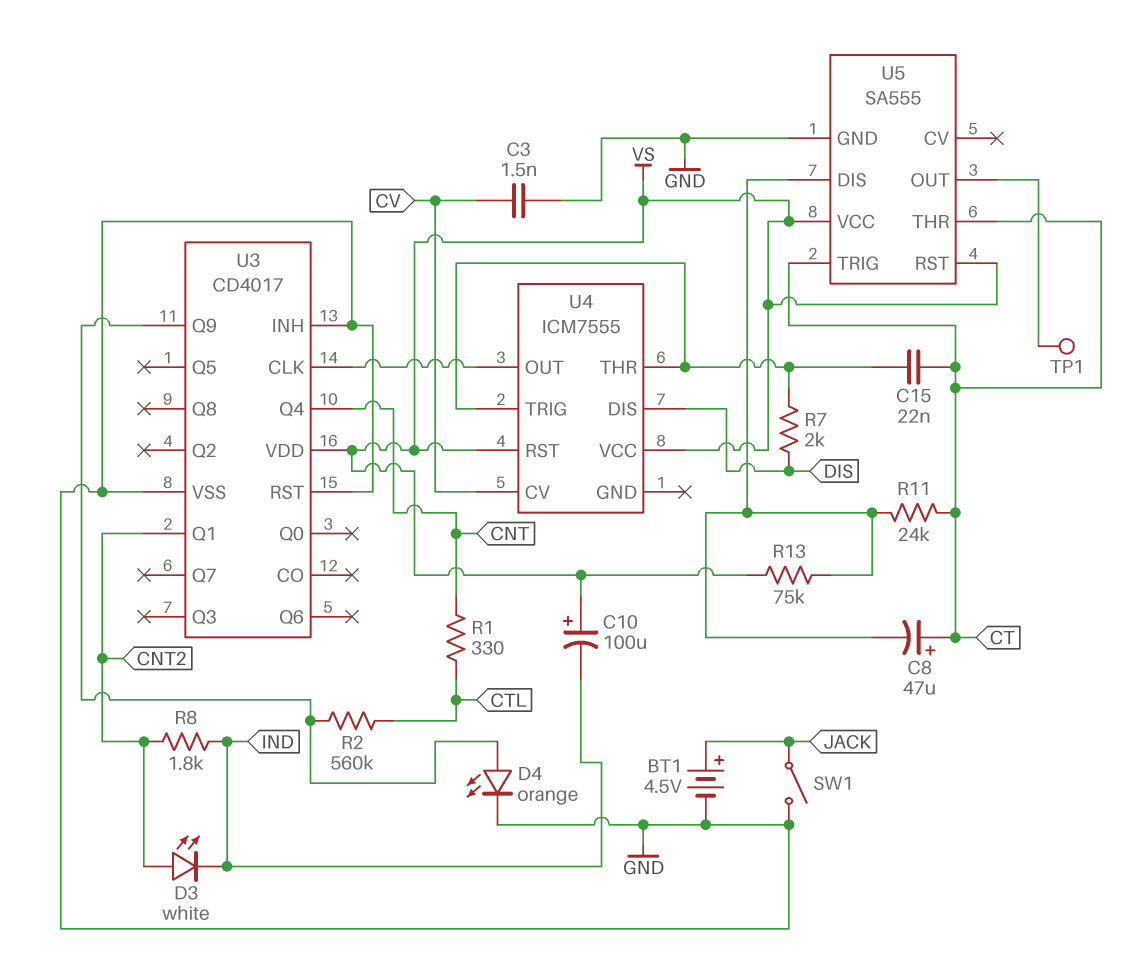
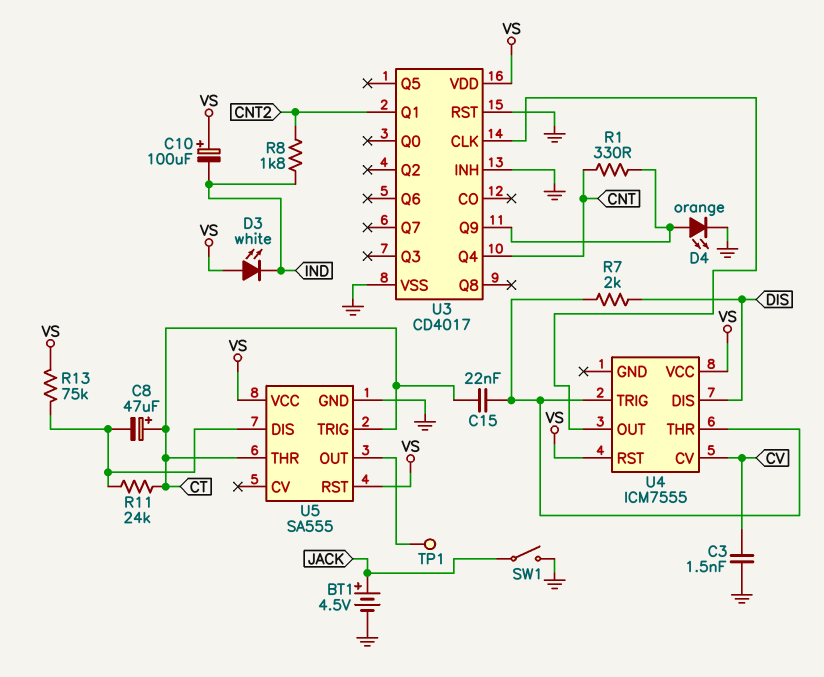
D3: LED white (A CNT2, K IND) -> LED white (A VS, K IND)
R1: 330 (CNT, CTL) -> 330 (CNT, U3/Q9)
R2: 560k (CTL, U3/Q9) -> none

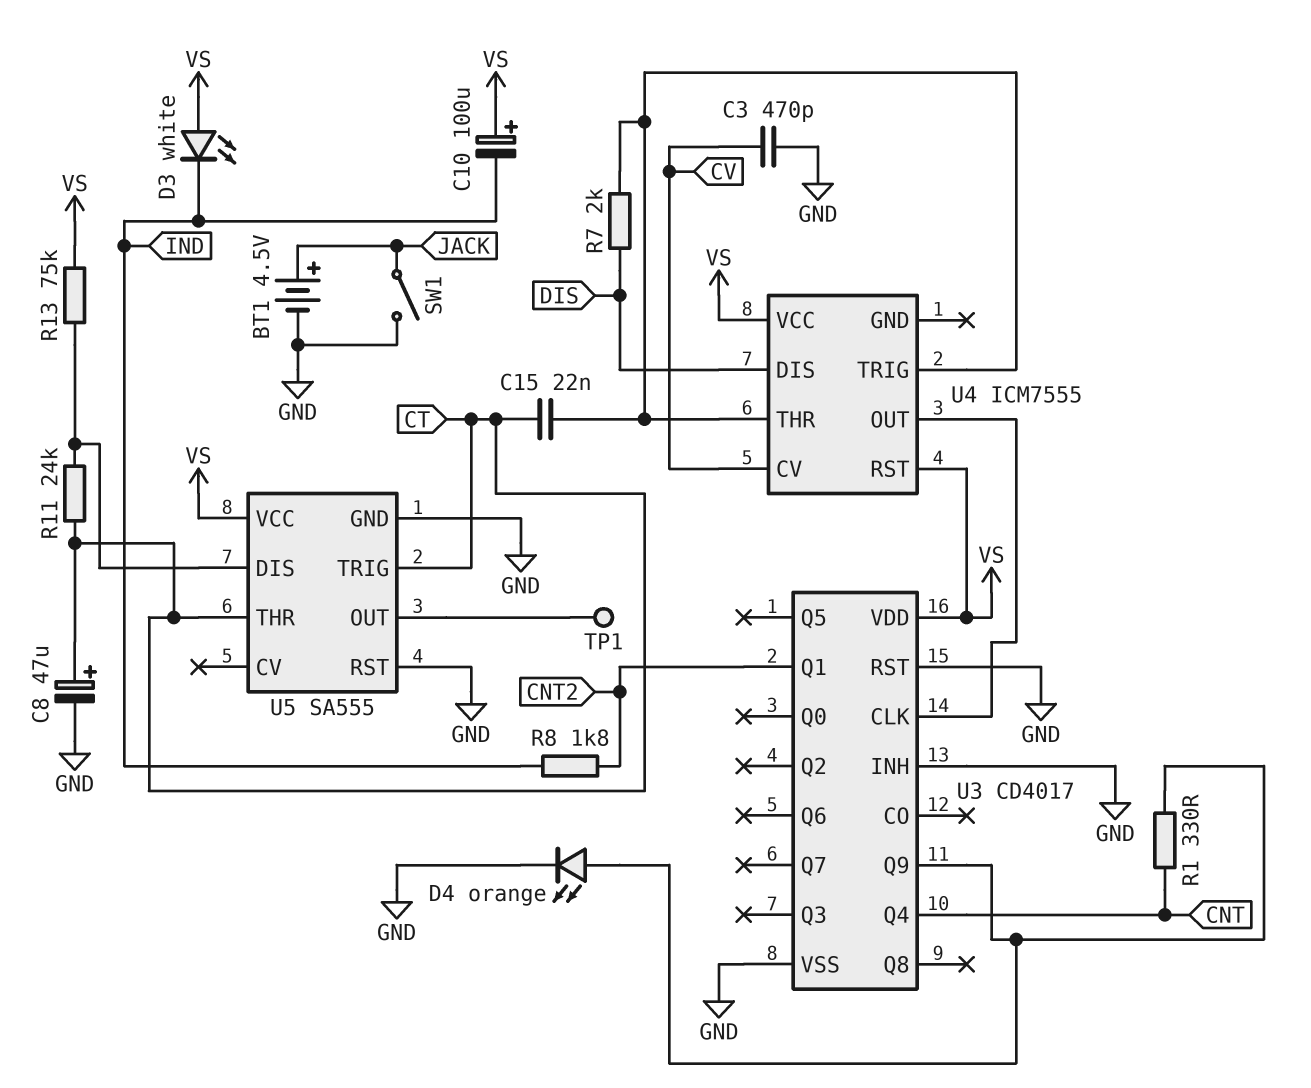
C3: 1.5nF (CV, GND) -> 470pF (CV, GND)
C8: 47uF (plus CT, minus U5/DIS) -> 47uF (plus CT, minus GND)
U5 pin RST: VS -> GND

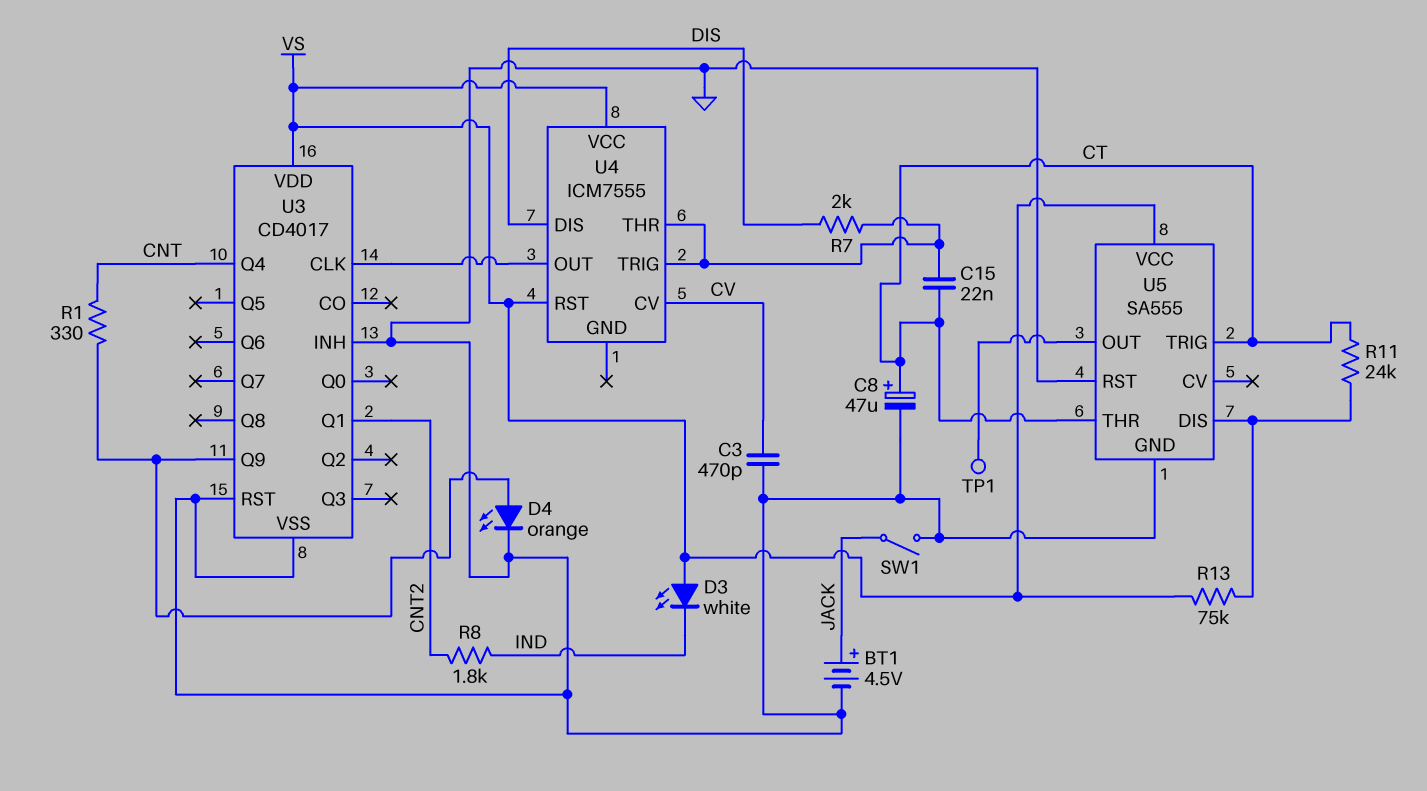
C10: 100uF (plus VS, minus IND) -> none

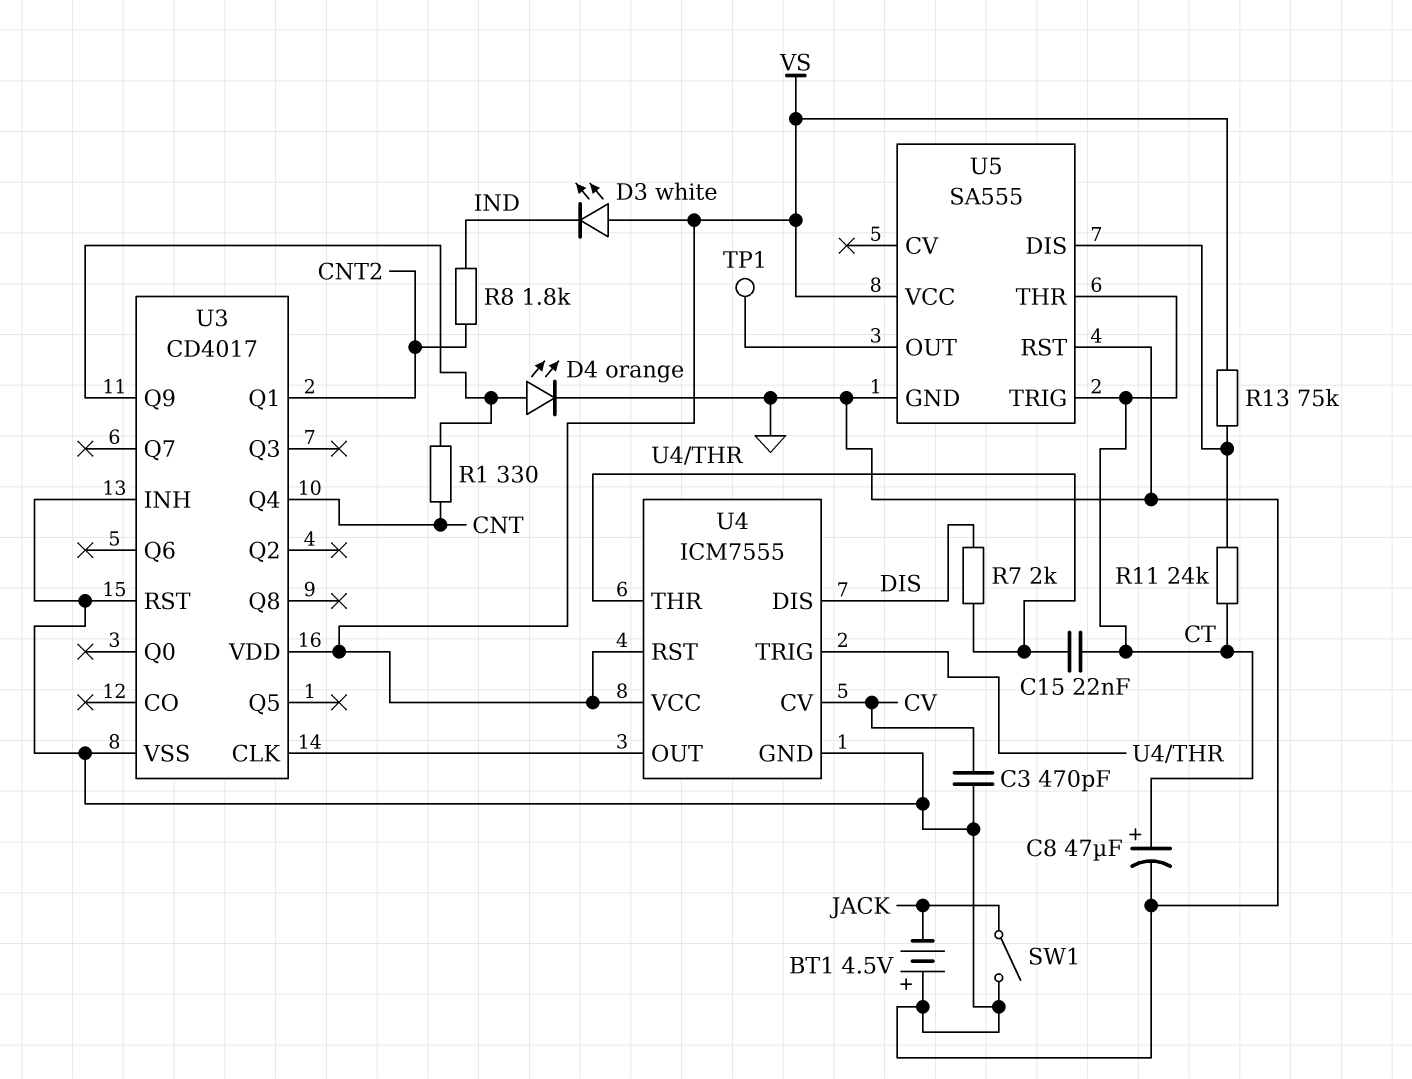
BT1: 4.5V (plus JACK, minus GND) -> 4.5V (plus GND, minus JACK)
U4 pin GND: none -> GND

